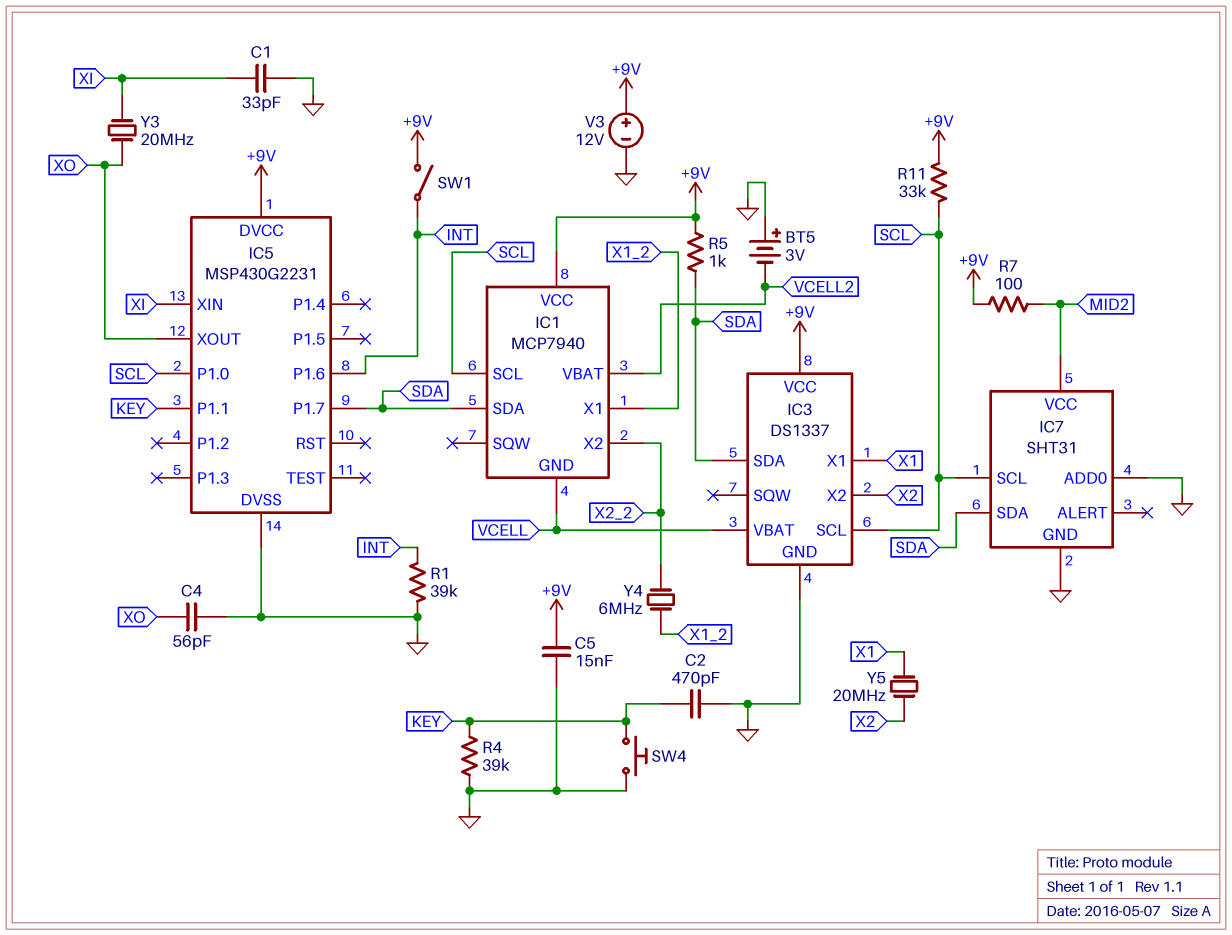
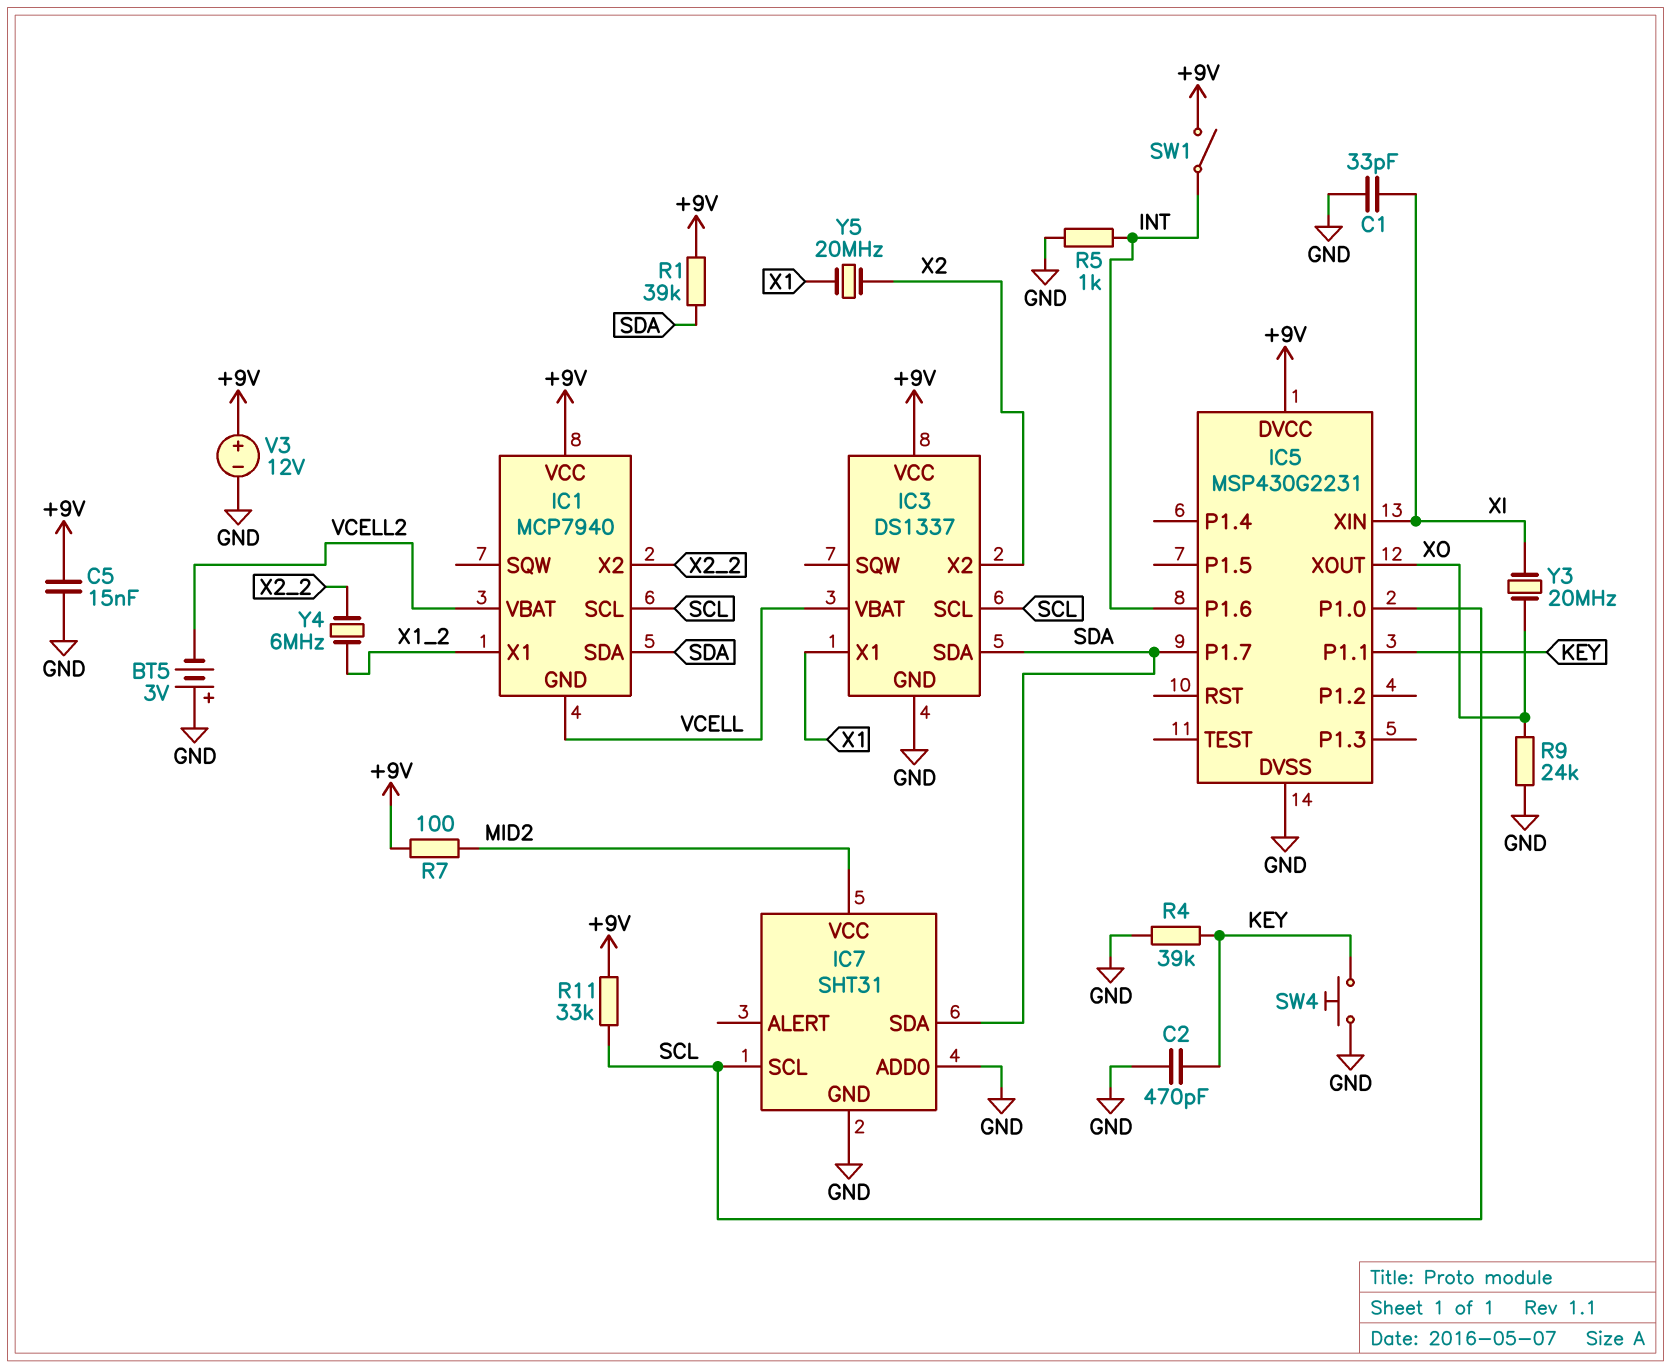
C4: 56pF (GND, XO) -> none
R1: 39k (GND, INT) -> 39k (+9V, SDA)
R5: 1k (+9V, SDA) -> 1k (GND, INT)
R9: none -> 24k (GND, XO)

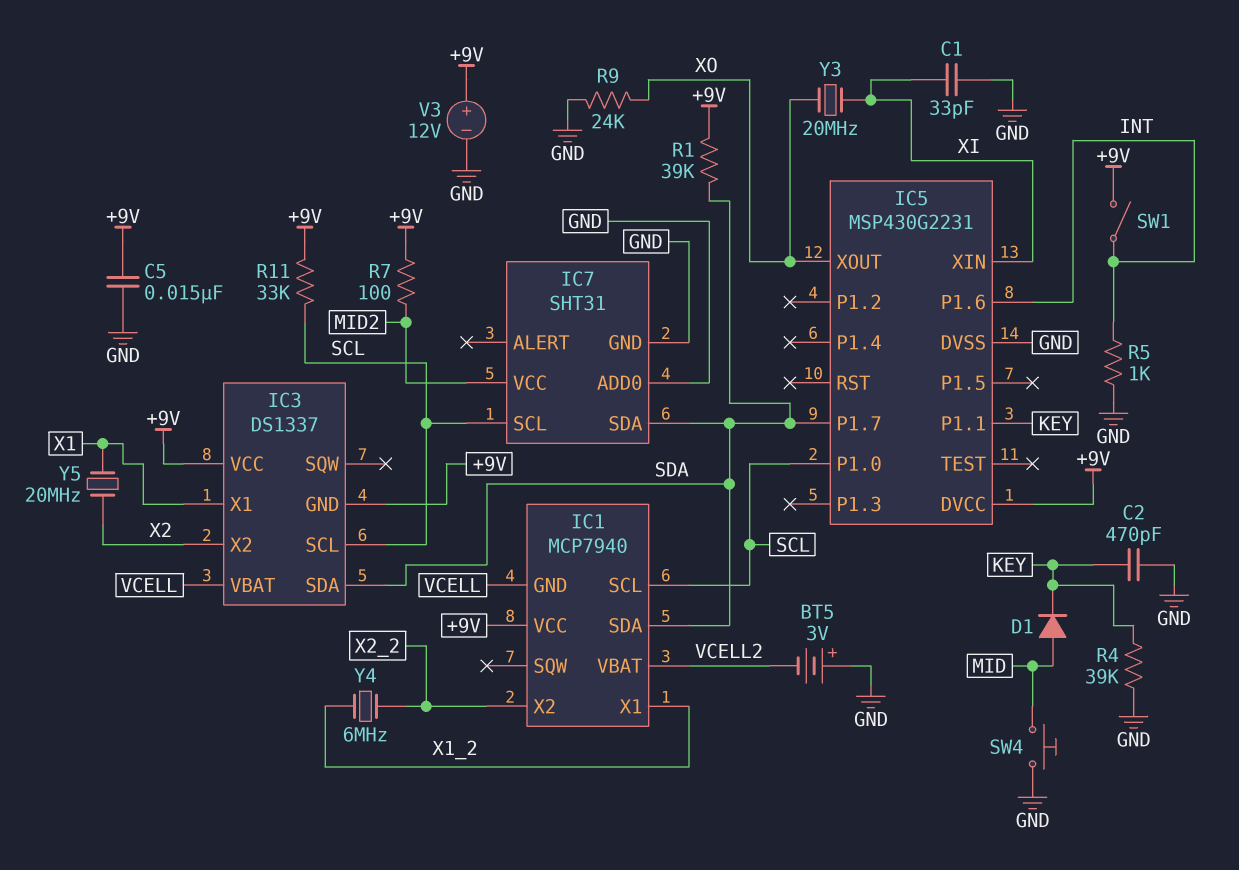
D1: none -> diode (A MID, K KEY)
IC3 pin GND: GND -> +9V
SW4: button (GND, KEY) -> button (GND, MID)

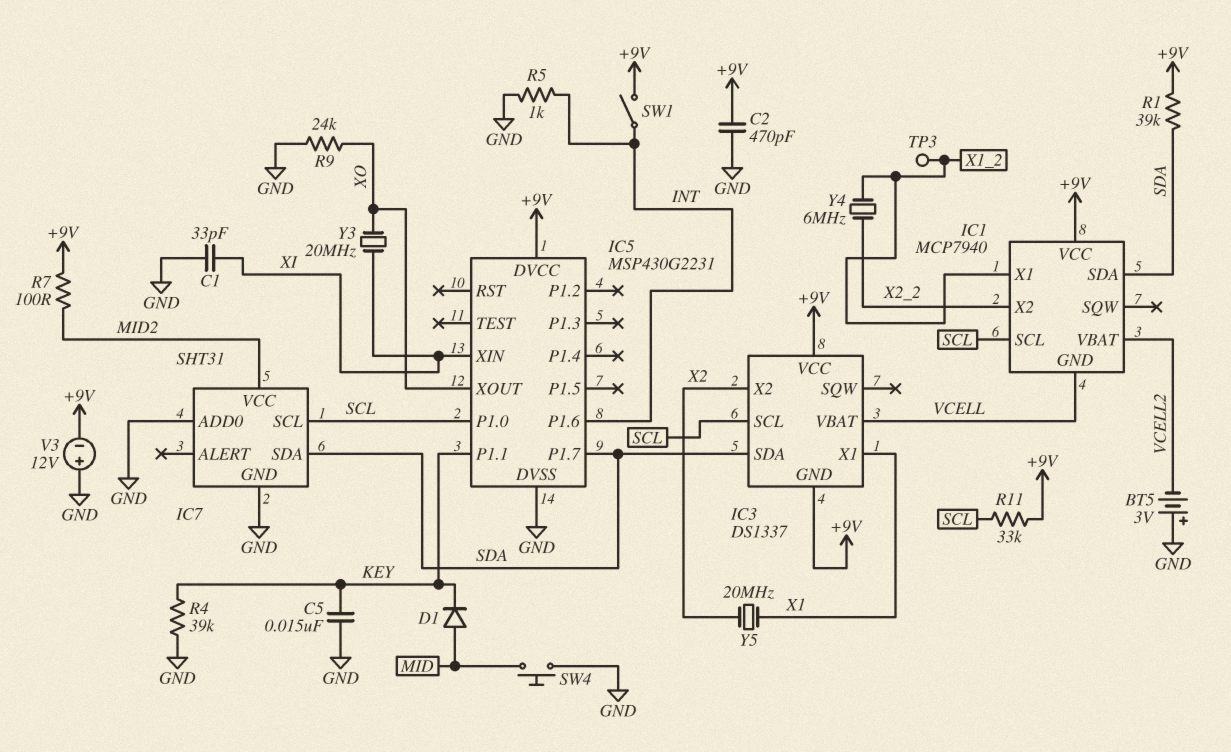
C2: 470pF (GND, KEY) -> 470pF (+9V, GND)
C5: 15nF (+9V, GND) -> 15nF (GND, KEY)
TP3: none -> test point (X1_2)
V3: 12V (plus +9V, minus GND) -> 12V (plus GND, minus +9V)

